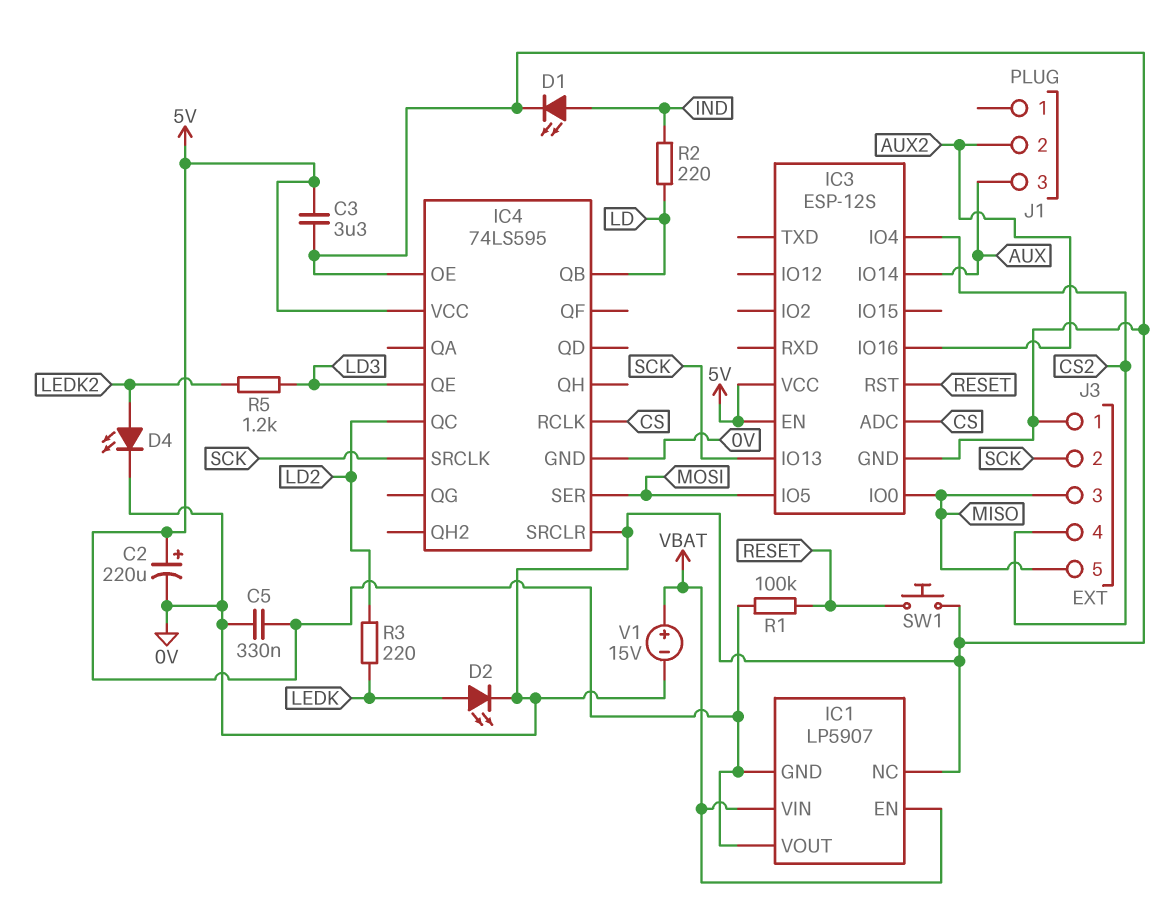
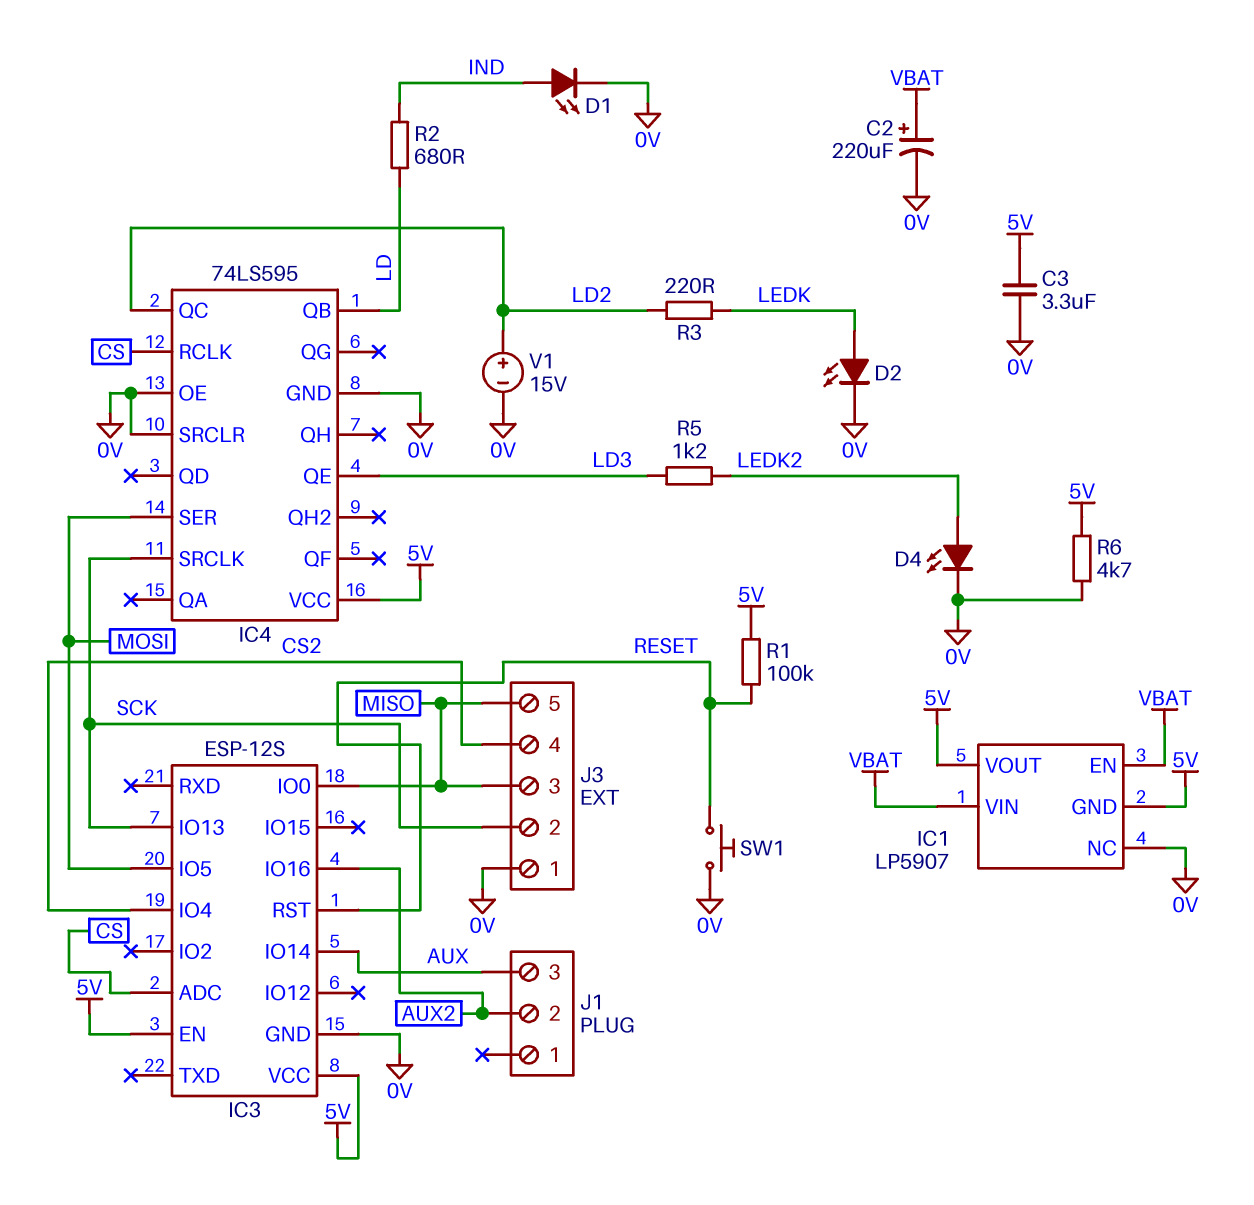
C2: 220uF (plus 5V, minus 0V) -> 220uF (plus VBAT, minus 0V)
C5: 330nF (0V, 5V) -> none
R2: 220 (IND, LD) -> 680 (IND, LD)
R6: none -> 4.7k (0V, 5V)
V1: 15V (plus VBAT, minus 0V) -> 15V (plus LD2, minus 0V)

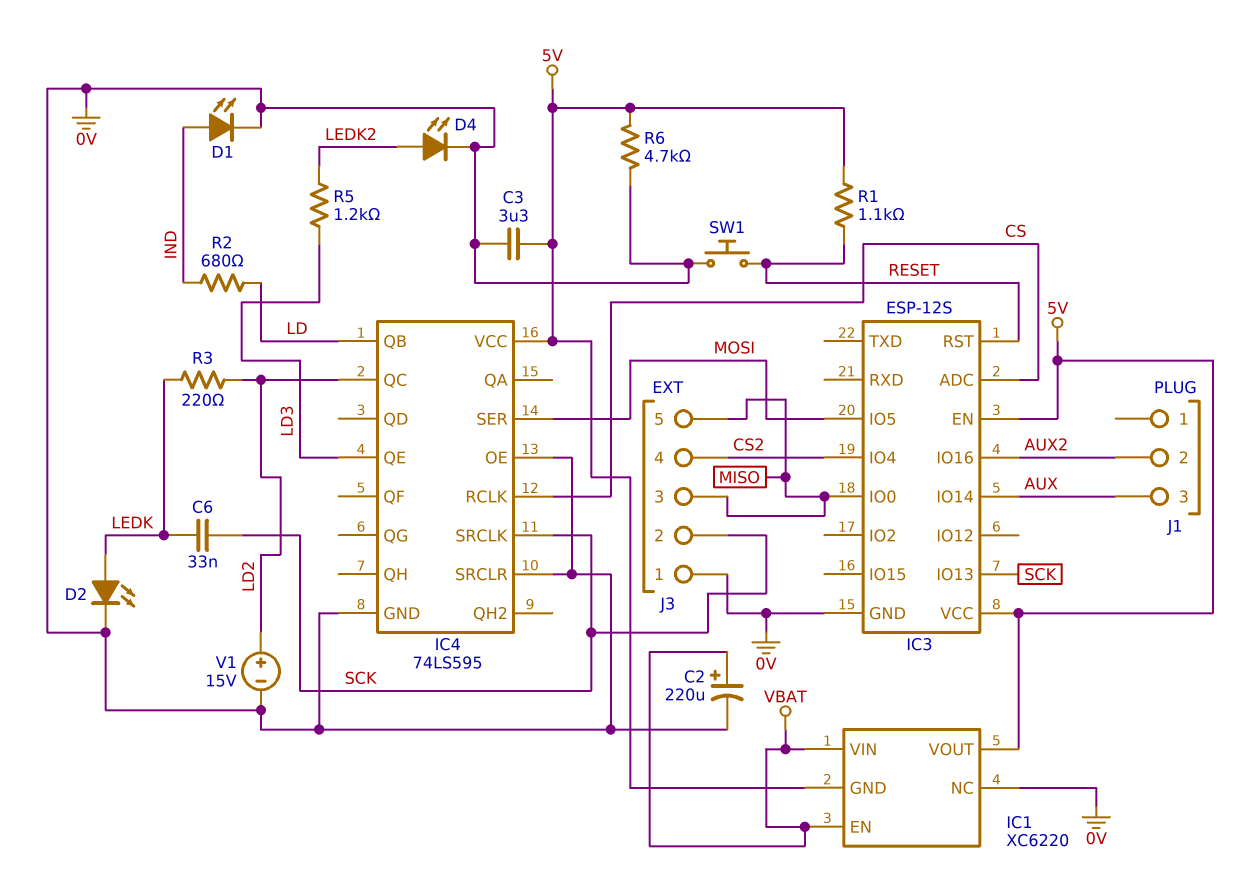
C6: none -> 33nF (LEDK, SCK)
IC1: LP5907 -> XC6220
R1: 100k (5V, RESET) -> 1.1k (5V, RESET)

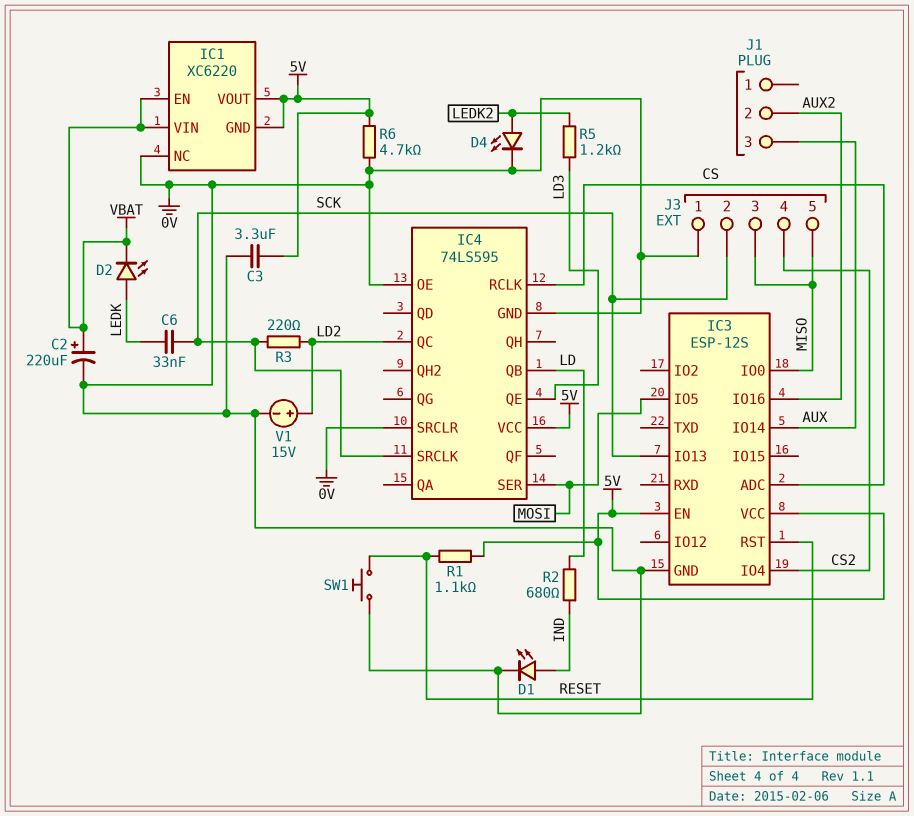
D2: LED (A LEDK, K 0V) -> LED (A LEDK, K VBAT)
R3: 220 (LD2, LEDK) -> 220 (LD2, SCK)

